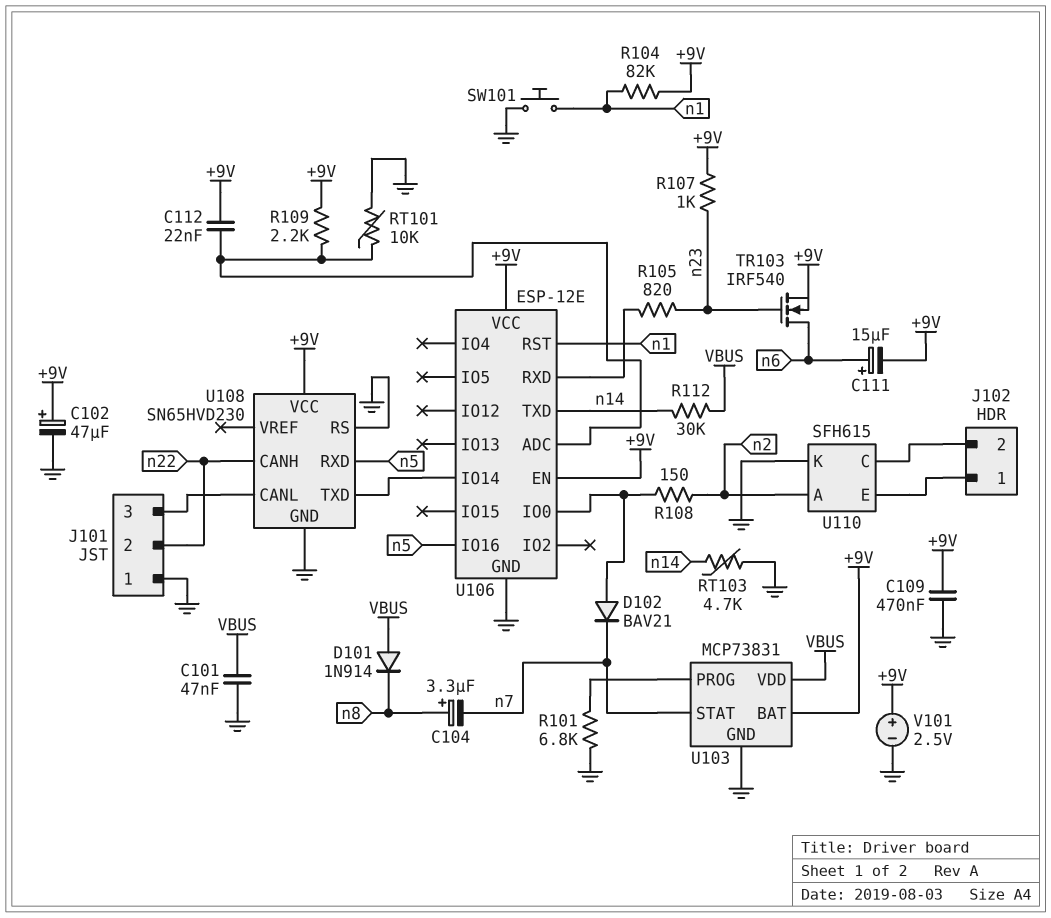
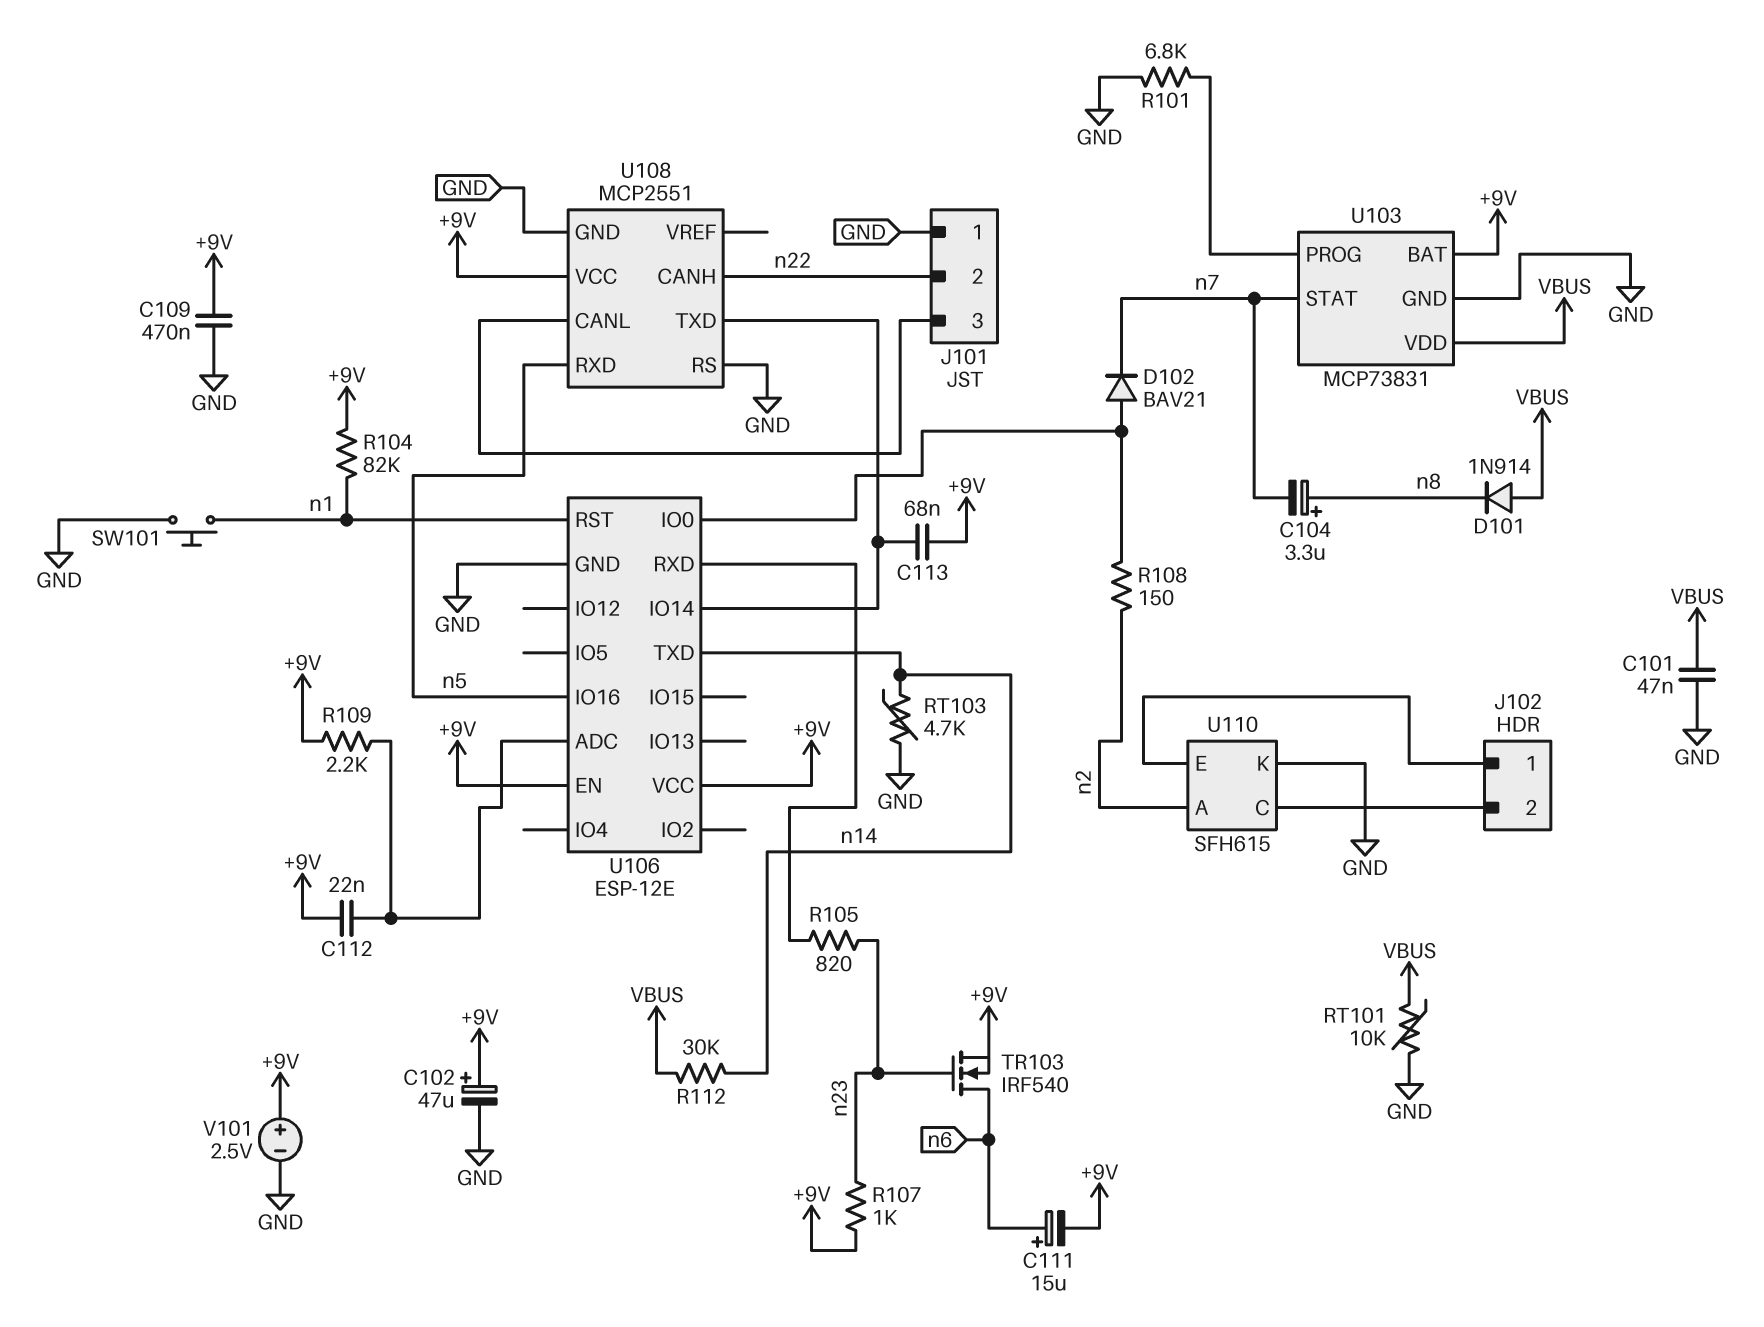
C113: none -> 68nF (+9V, U106/IO14)
RT101: 10k (GND, U106/ADC) -> 10k (GND, VBUS)
U108: SN65HVD230 -> MCP2551

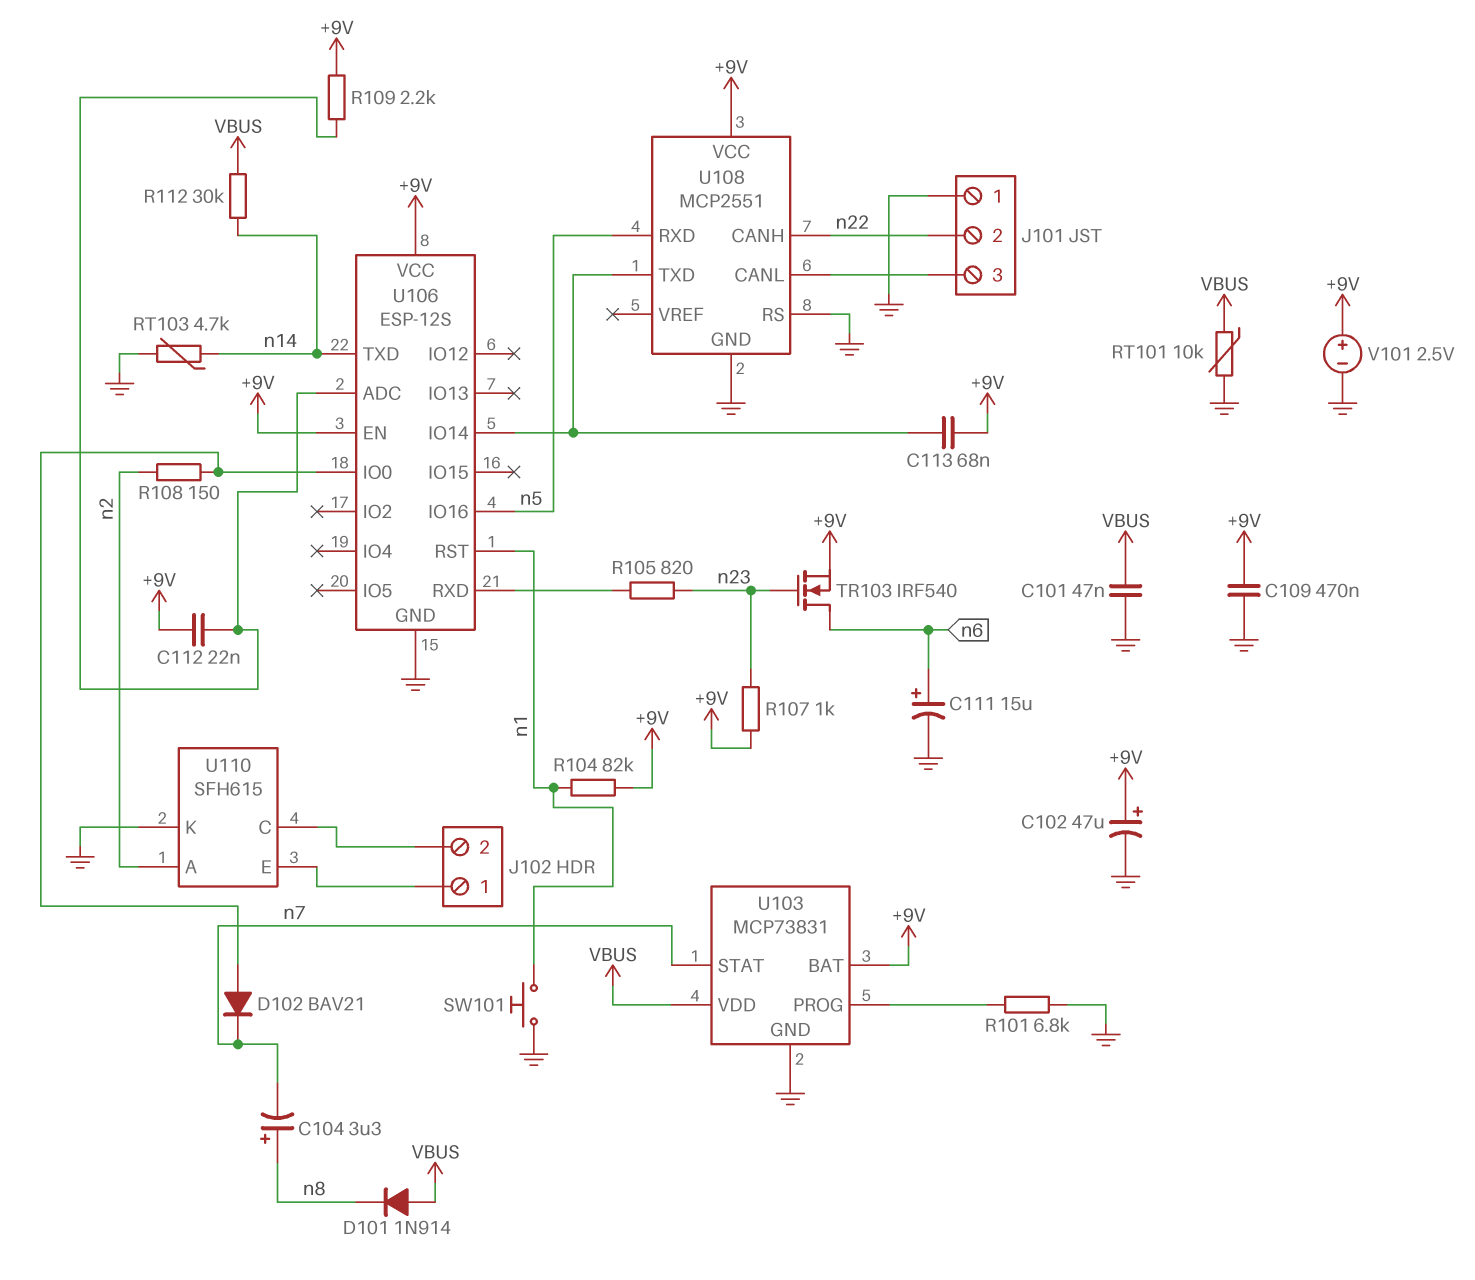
C111: 15uF (plus n6, minus +9V) -> 15uF (plus n6, minus GND)
U106: ESP-12E -> ESP-12S

